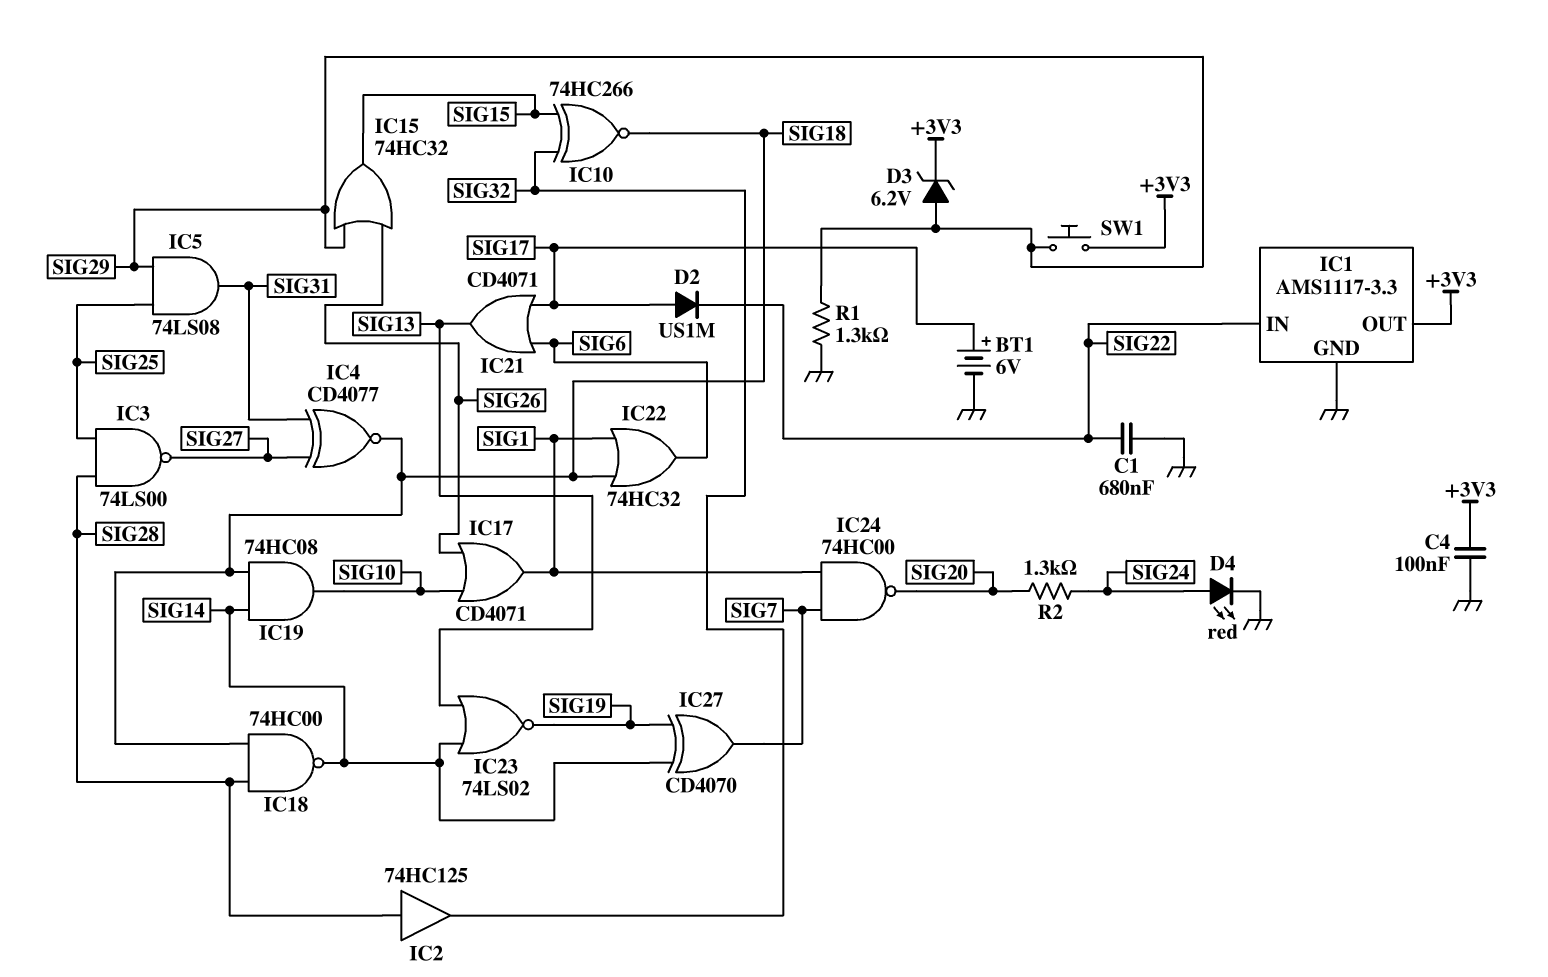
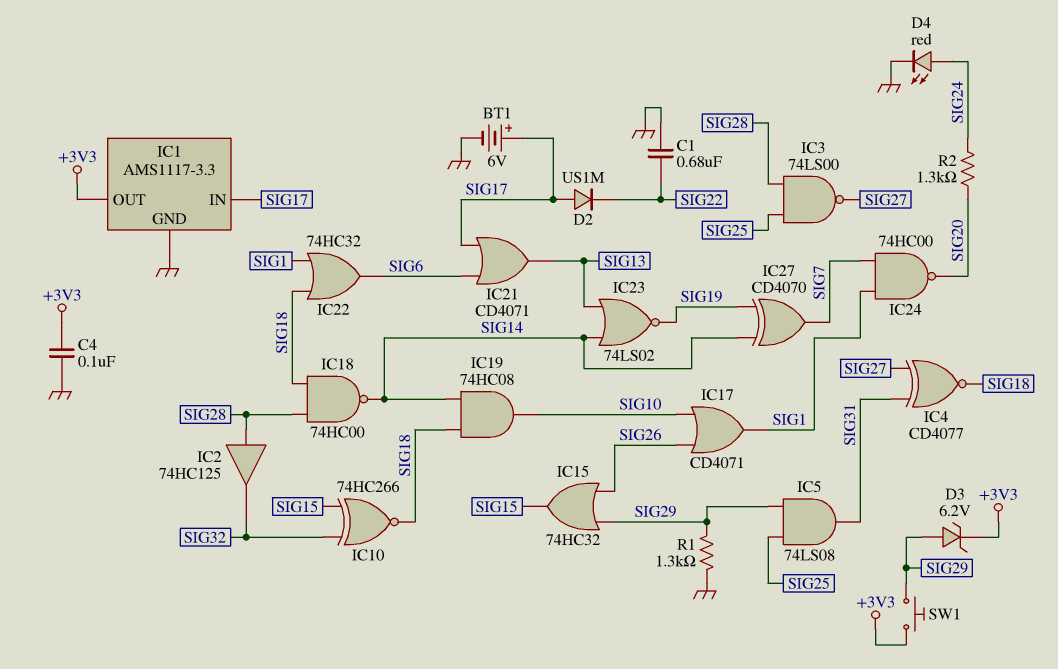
IC1 pin IN: SIG22 -> SIG17

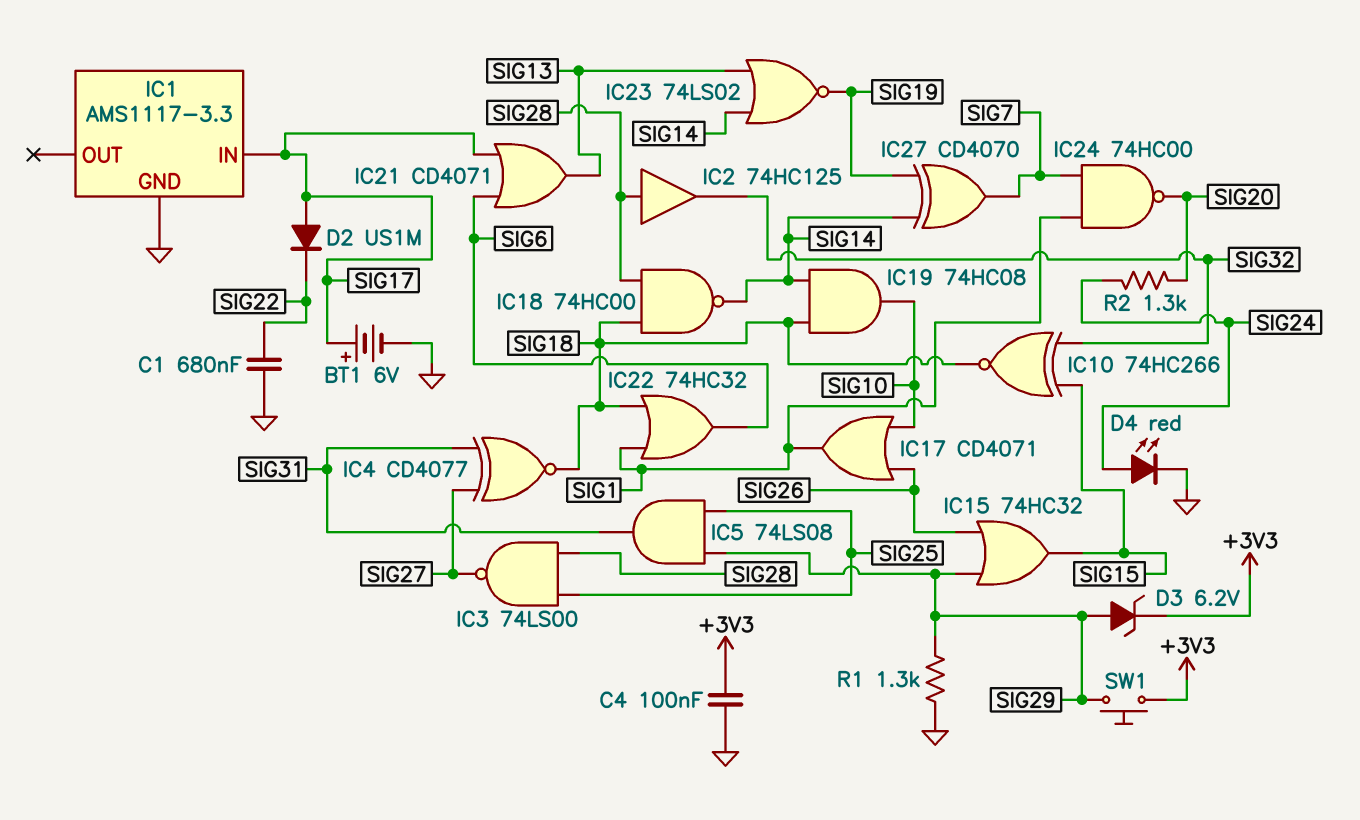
IC1 pin OUT: +3V3 -> none

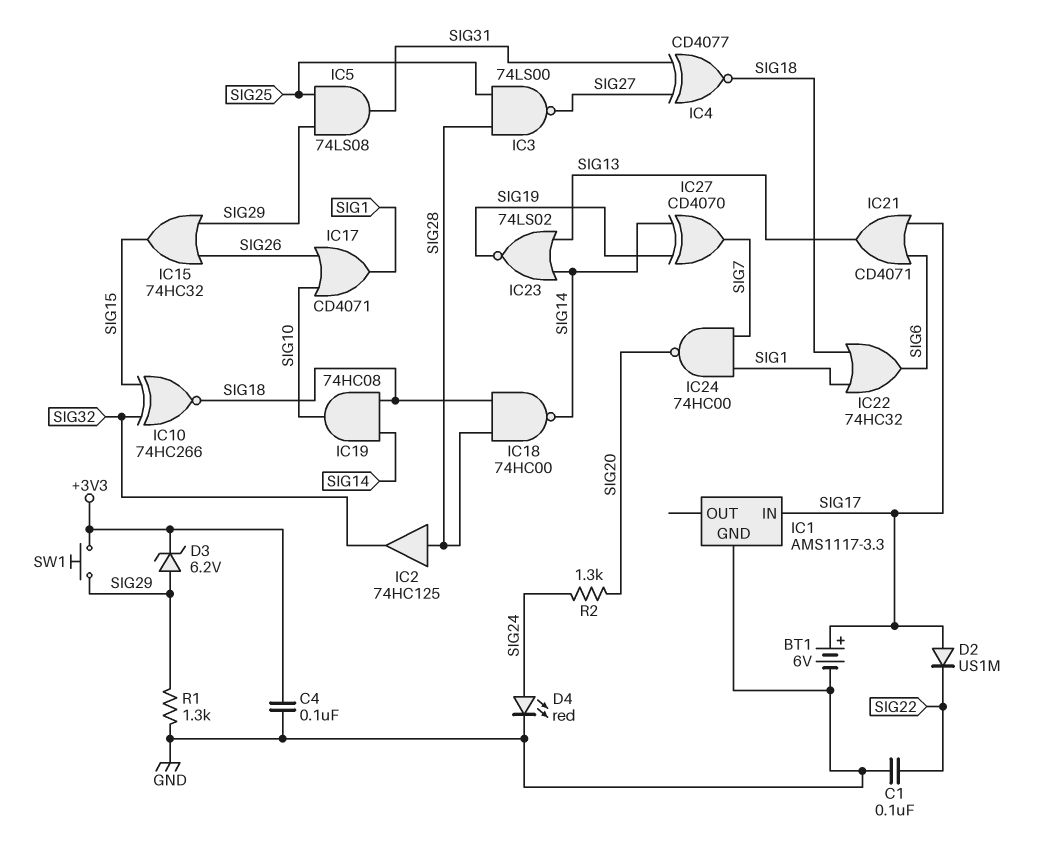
C1: 680nF (GND, SIG22) -> 100nF (GND, SIG22)

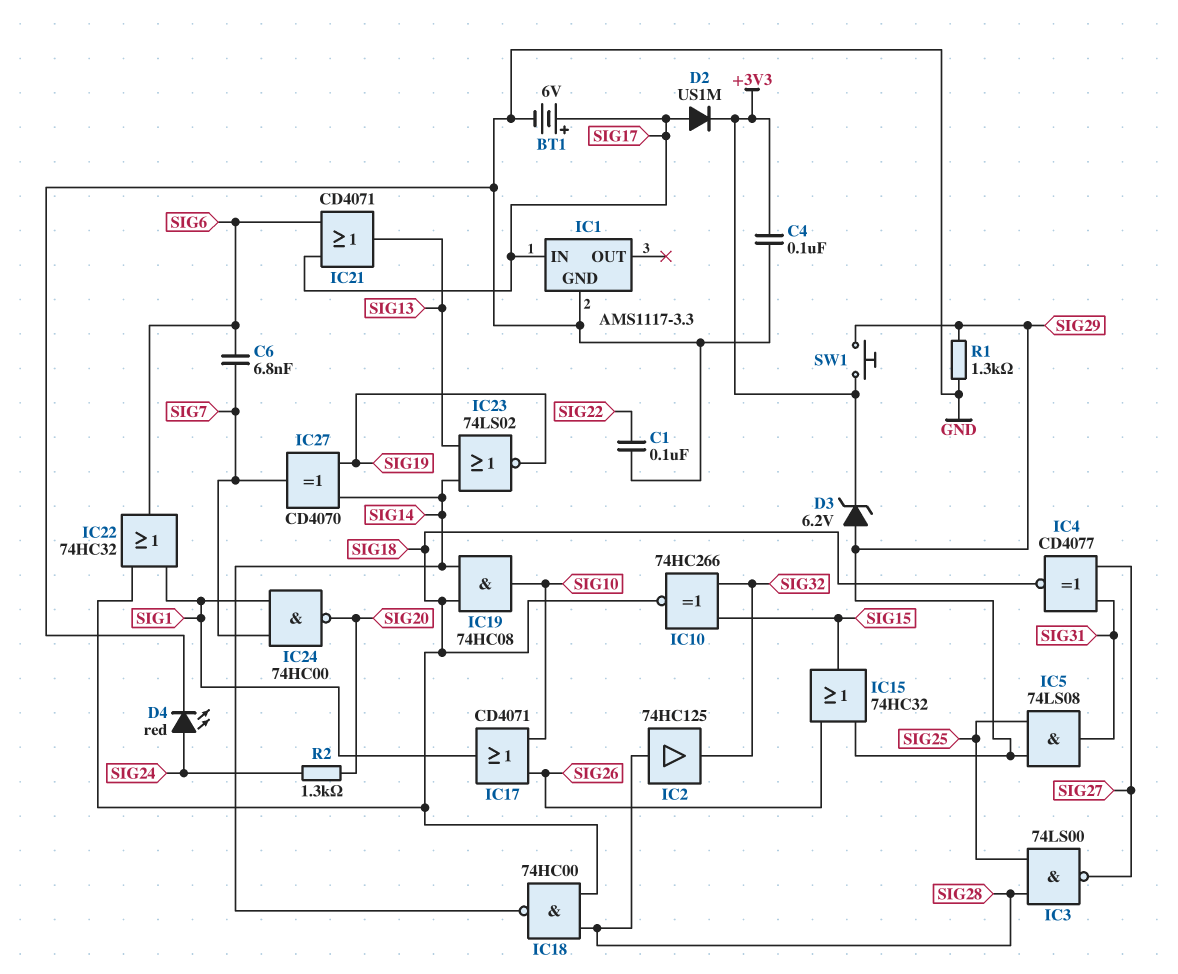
C6: none -> 6.8nF (SIG6, SIG7)
D2: diode US1M (A SIG17, K SIG22) -> diode US1M (A SIG17, K +3V3)

